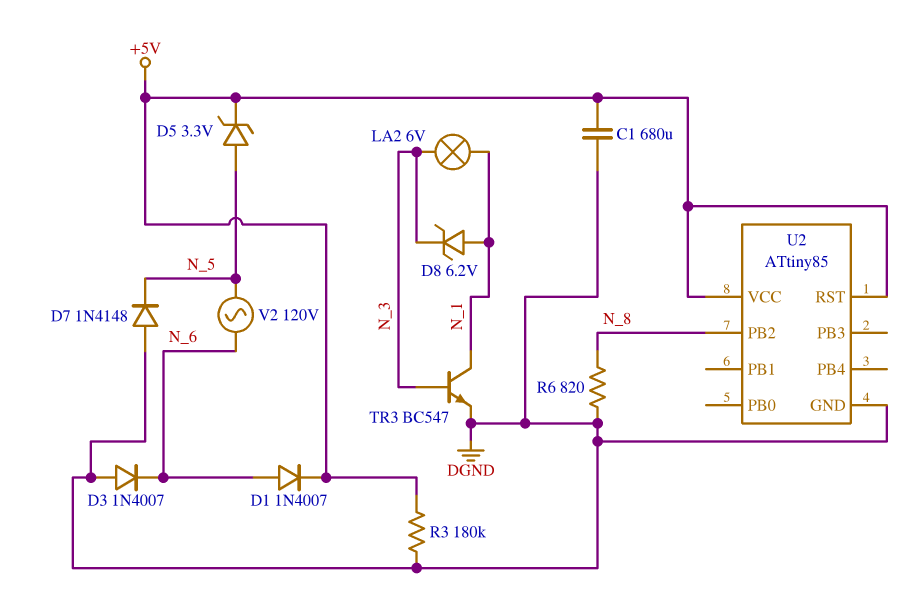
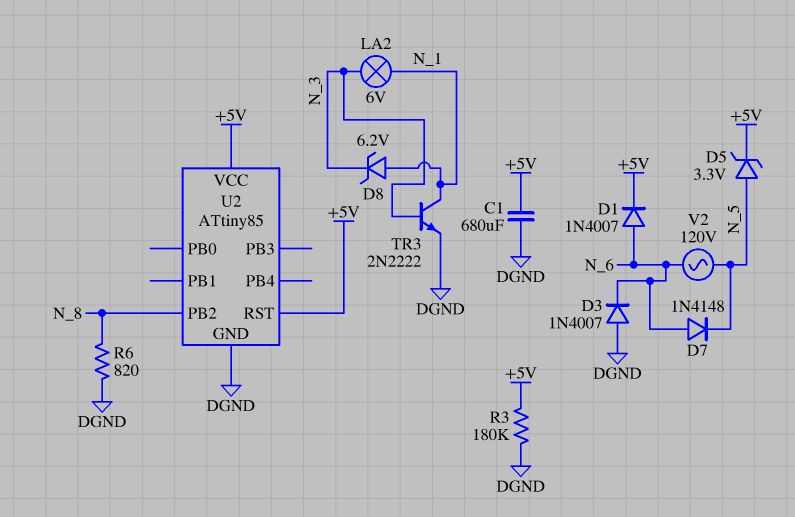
D7: diode 1N4148 (A DGND, K N_5) -> diode 1N4148 (A N_6, K N_5)
TR3: NPN BC547 (B N_3, C N_1, E DGND) -> NPN 2N2222 (B N_3, C N_1, E DGND)

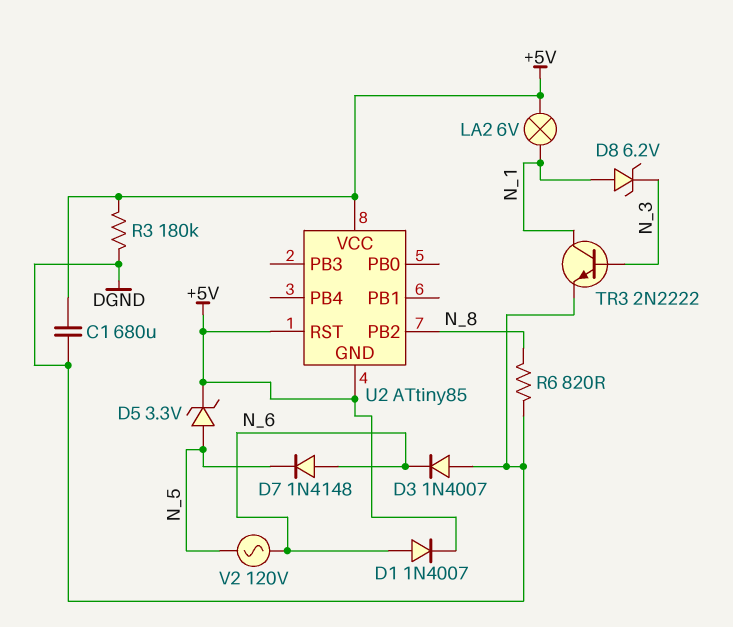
LA2: lamp 6V (N_1, N_3) -> lamp 6V (+5V, N_1)
U2 pin GND: DGND -> +5V

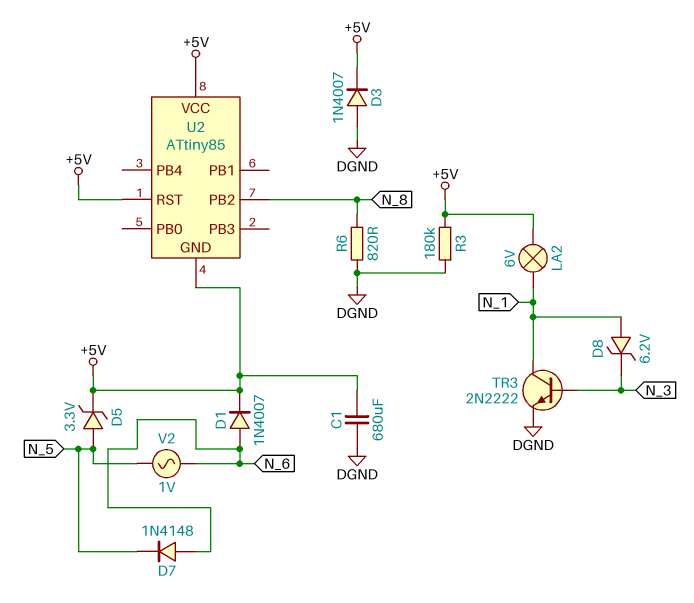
D3: diode 1N4007 (A DGND, K N_6) -> diode 1N4007 (A DGND, K +5V)
V2: AC 120V (N_5, N_6) -> AC 1V (N_5, N_6)

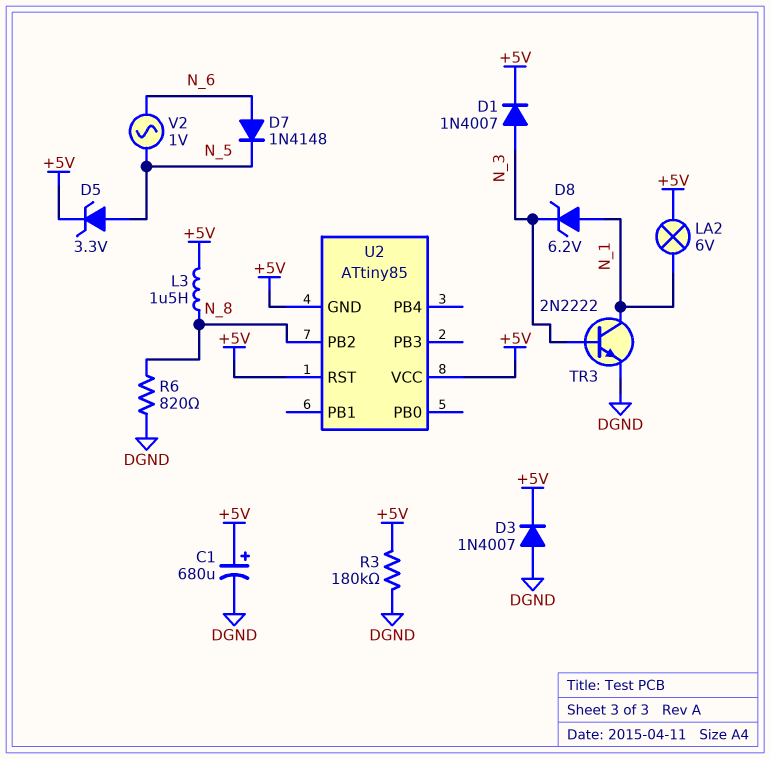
C1: 680uF (+5V, DGND) -> 680uF (plus +5V, minus DGND)
D1: diode 1N4007 (A N_6, K +5V) -> diode 1N4007 (A N_3, K +5V)
L3: none -> 1.5uH (+5V, N_8)

